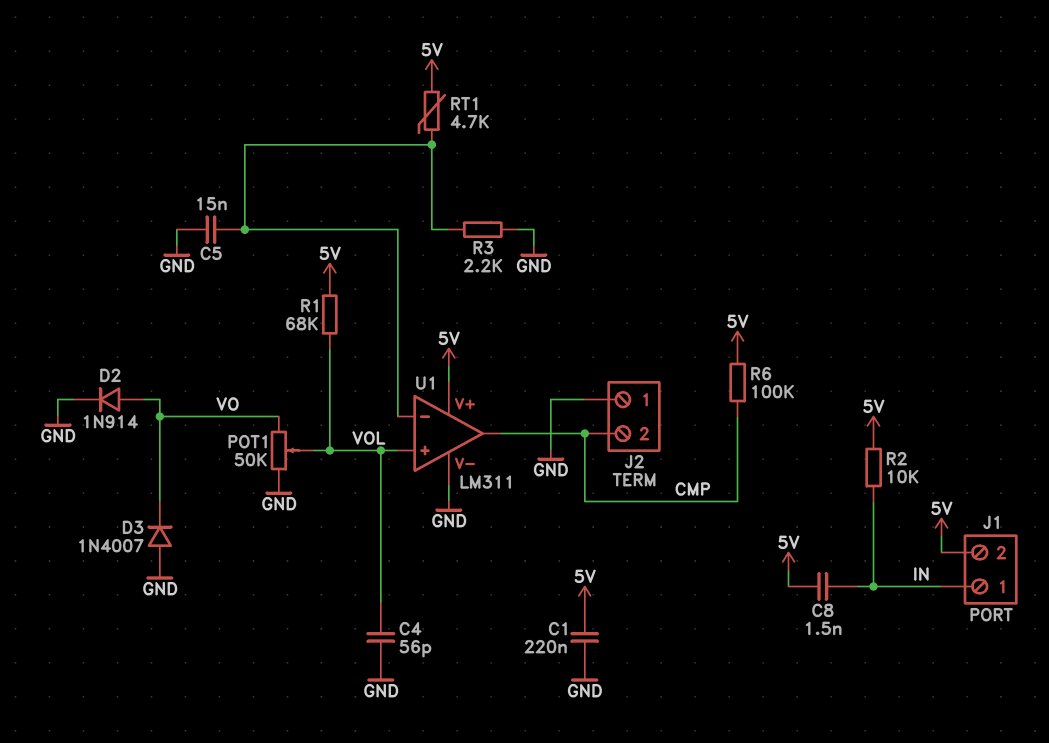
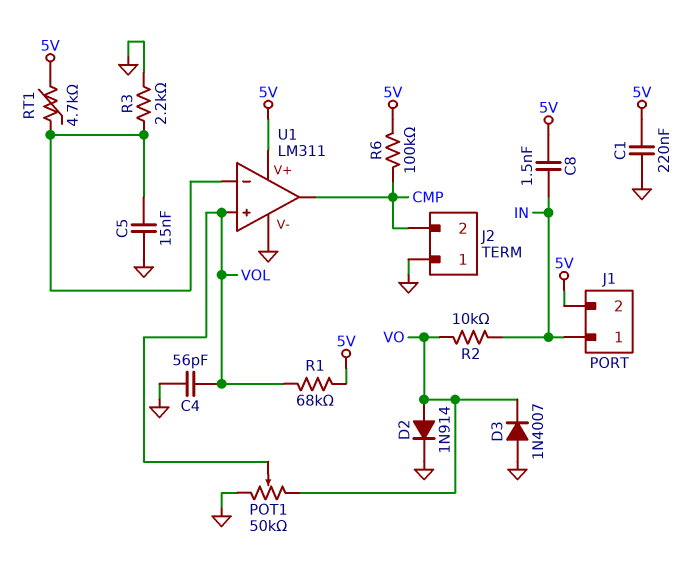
R2: 10k (5V, IN) -> 10k (IN, VO)

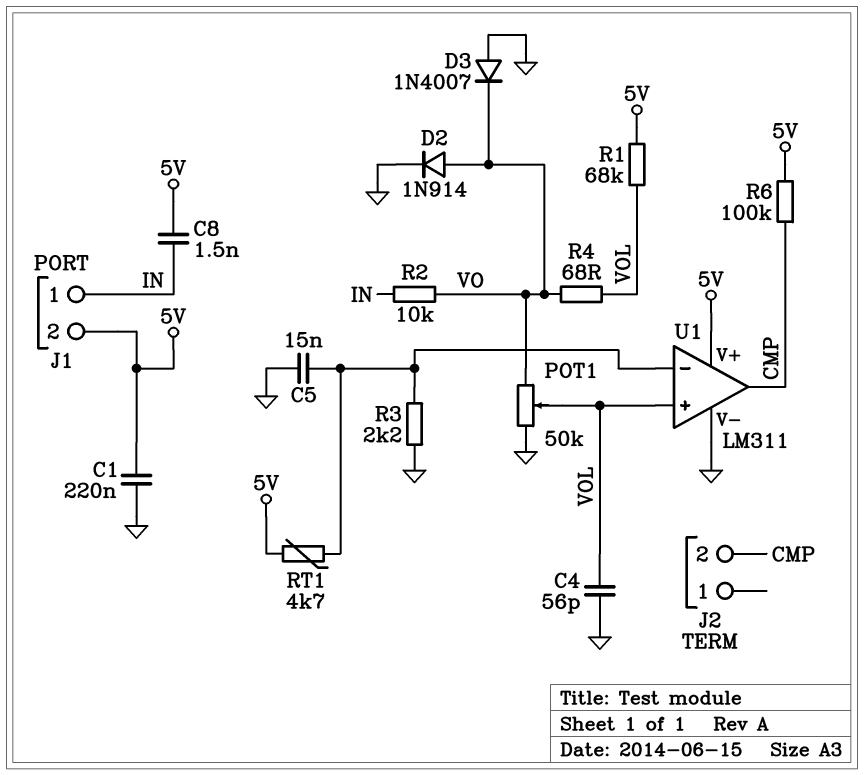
J2 pin 1: GND -> none
R4: none -> 68 (VO, VOL)

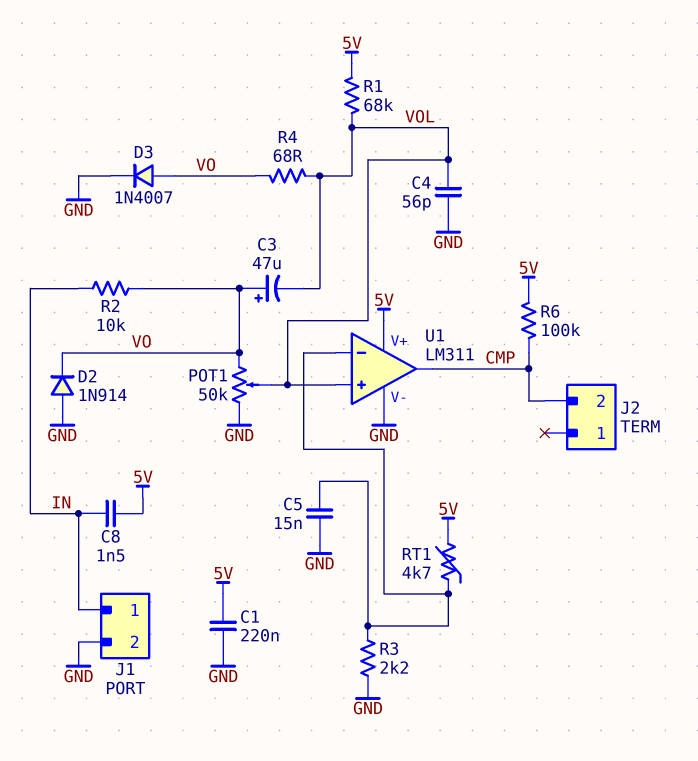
C3: none -> 47uF (plus VO, minus VOL)
D2: diode 1N914 (A VO, K GND) -> diode 1N914 (A GND, K VO)
D3: diode 1N4007 (A GND, K VO) -> diode 1N4007 (A VO, K GND)
J1 pin 2: 5V -> GND

